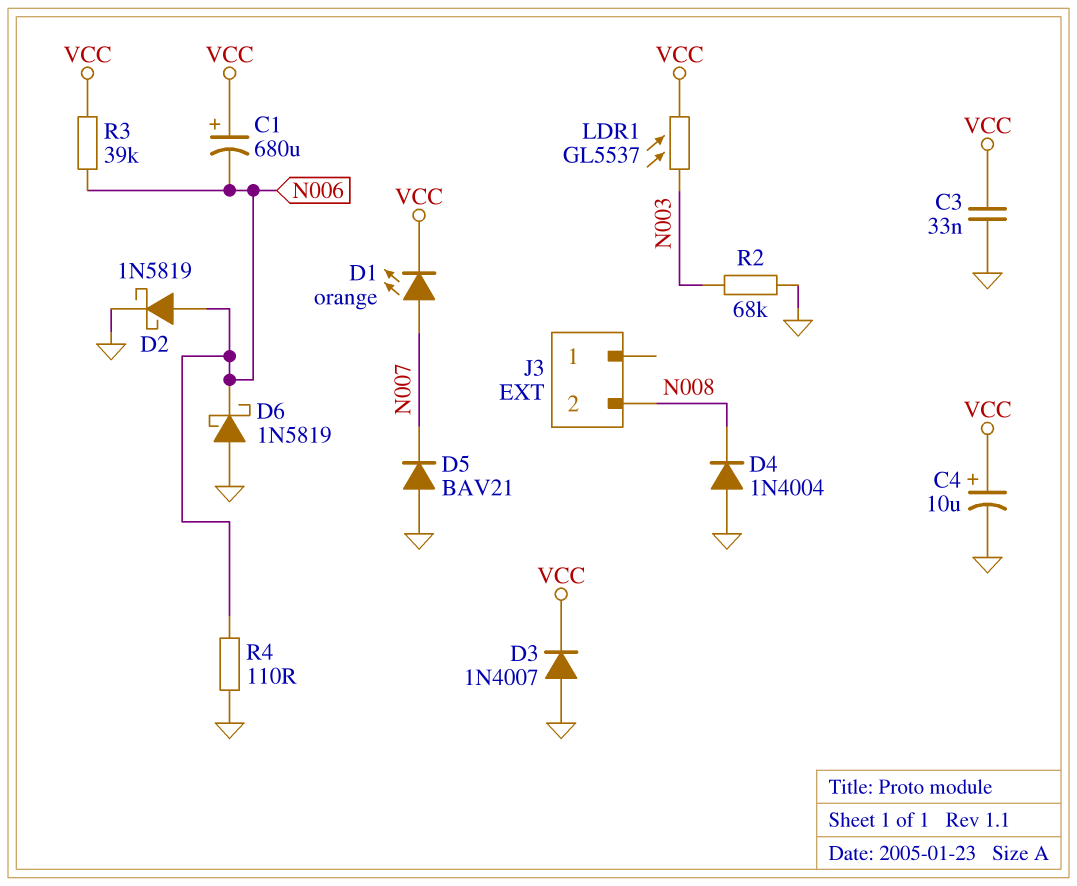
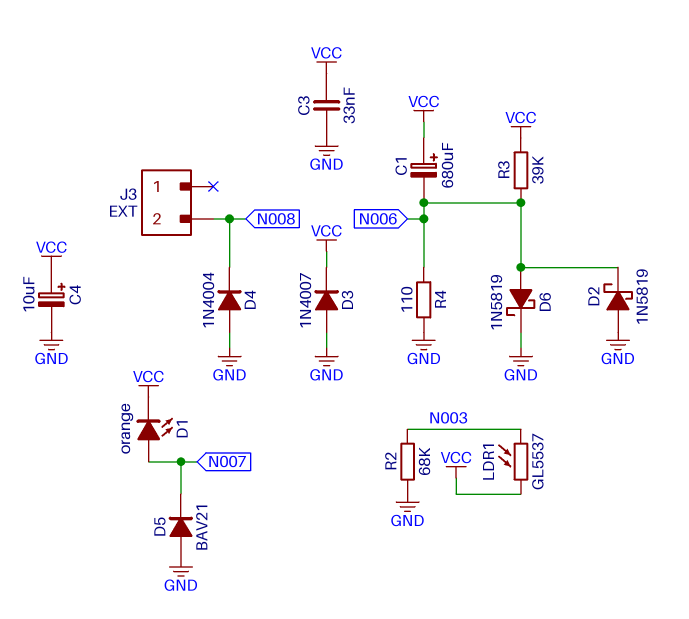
D2: schottky 1N5819 (A N006, K GND) -> schottky 1N5819 (A GND, K N006)
D6: schottky 1N5819 (A GND, K N006) -> schottky 1N5819 (A N006, K GND)

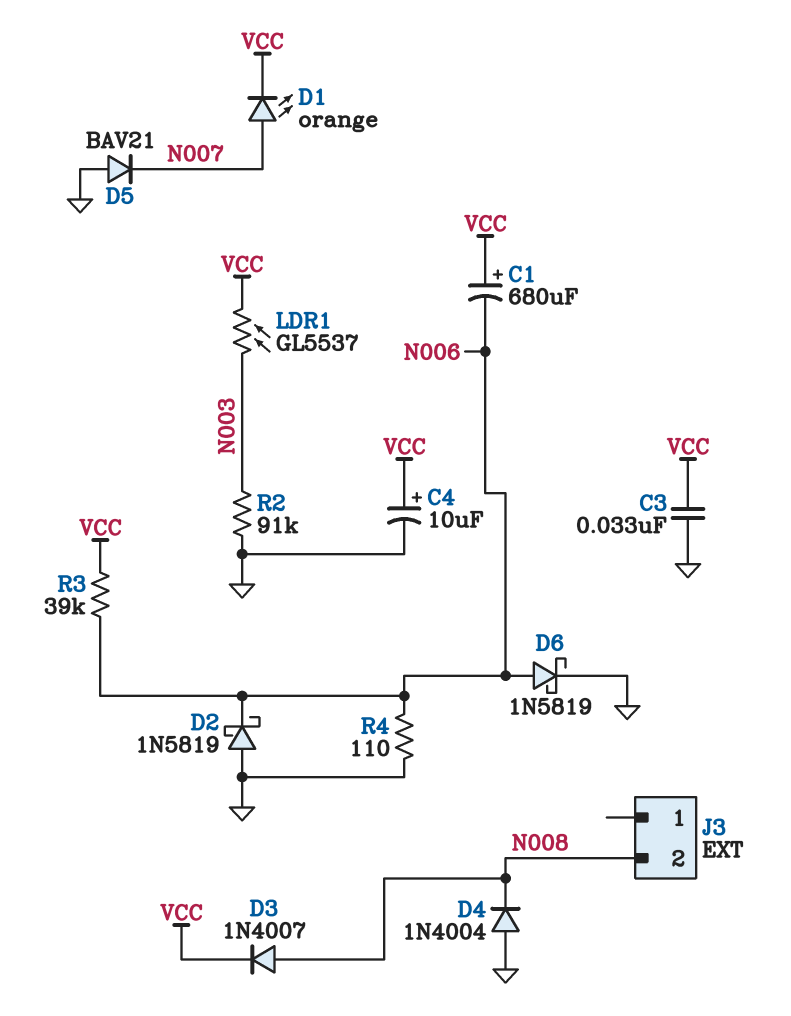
D3: diode 1N4007 (A GND, K VCC) -> diode 1N4007 (A N008, K VCC)
R2: 68k (GND, N003) -> 91k (GND, N003)

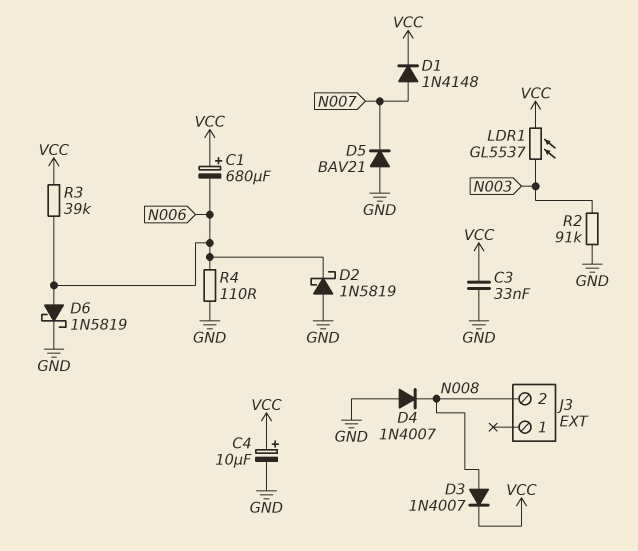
D1: LED orange (A N007, K VCC) -> diode 1N4148 (A N007, K VCC)
D4: diode 1N4004 (A GND, K N008) -> diode 1N4007 (A GND, K N008)

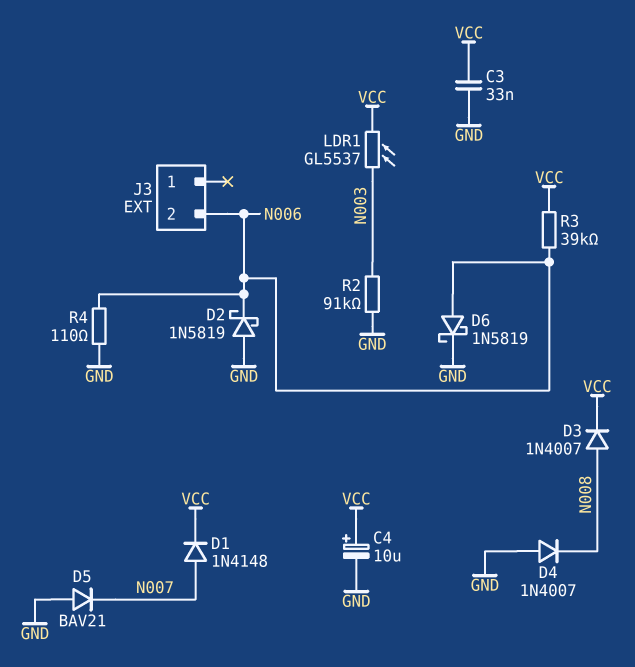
C1: 680uF (plus VCC, minus N006) -> none
J3 pin 2: N008 -> N006

